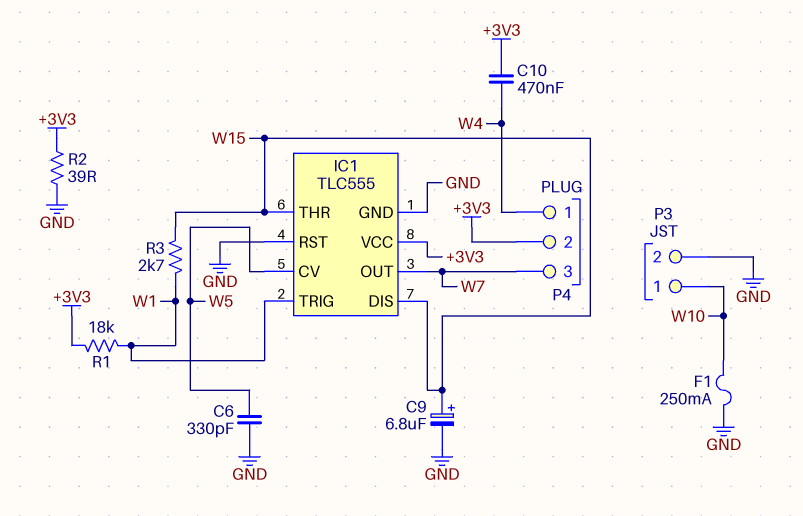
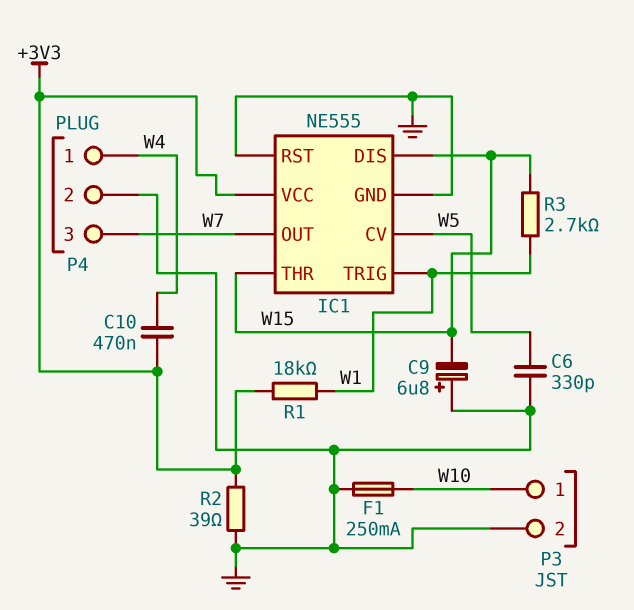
C9: 6.8uF (plus W15, minus GND) -> 6.8uF (plus GND, minus W15)
IC1: TLC555 -> NE555
P4 pin 2: +3V3 -> GND

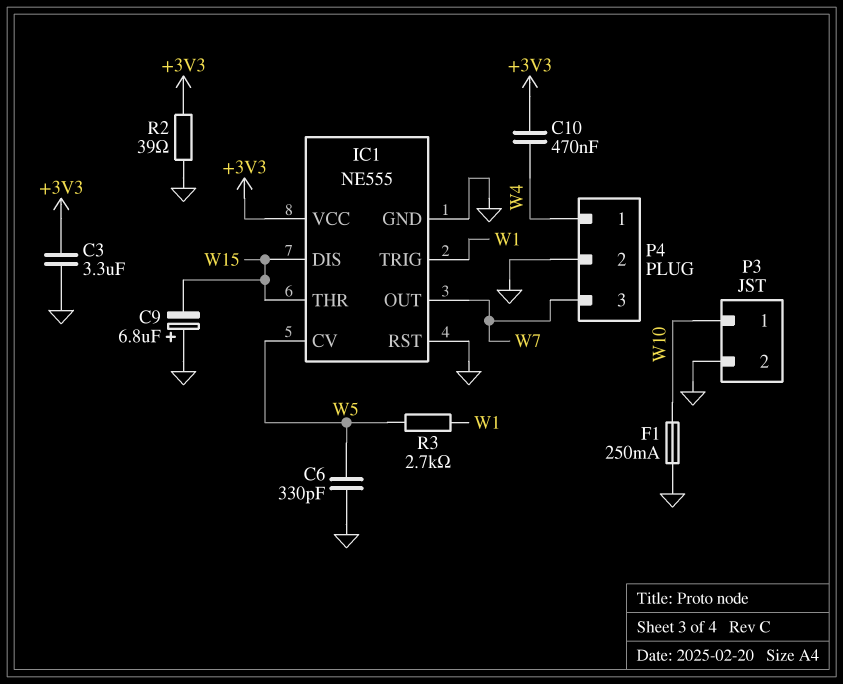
C3: none -> 3.3uF (+3V3, GND)
R1: 18k (+3V3, W1) -> none
R3: 2.7k (W1, W15) -> 2.7k (W1, W5)

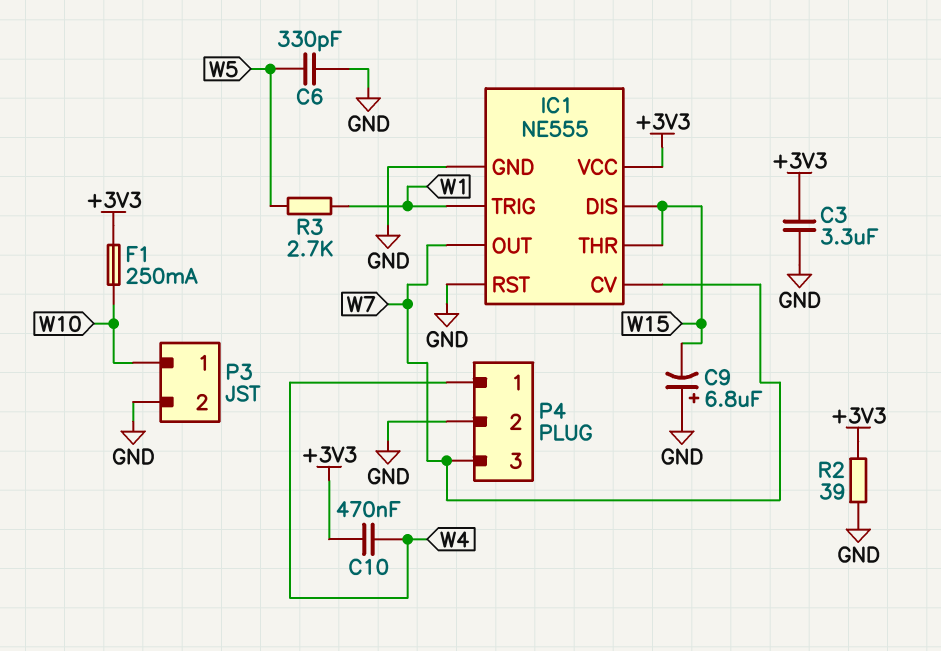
F1: 250mA (GND, W10) -> 250mA (+3V3, W10)
IC1 pin CV: W5 -> W7

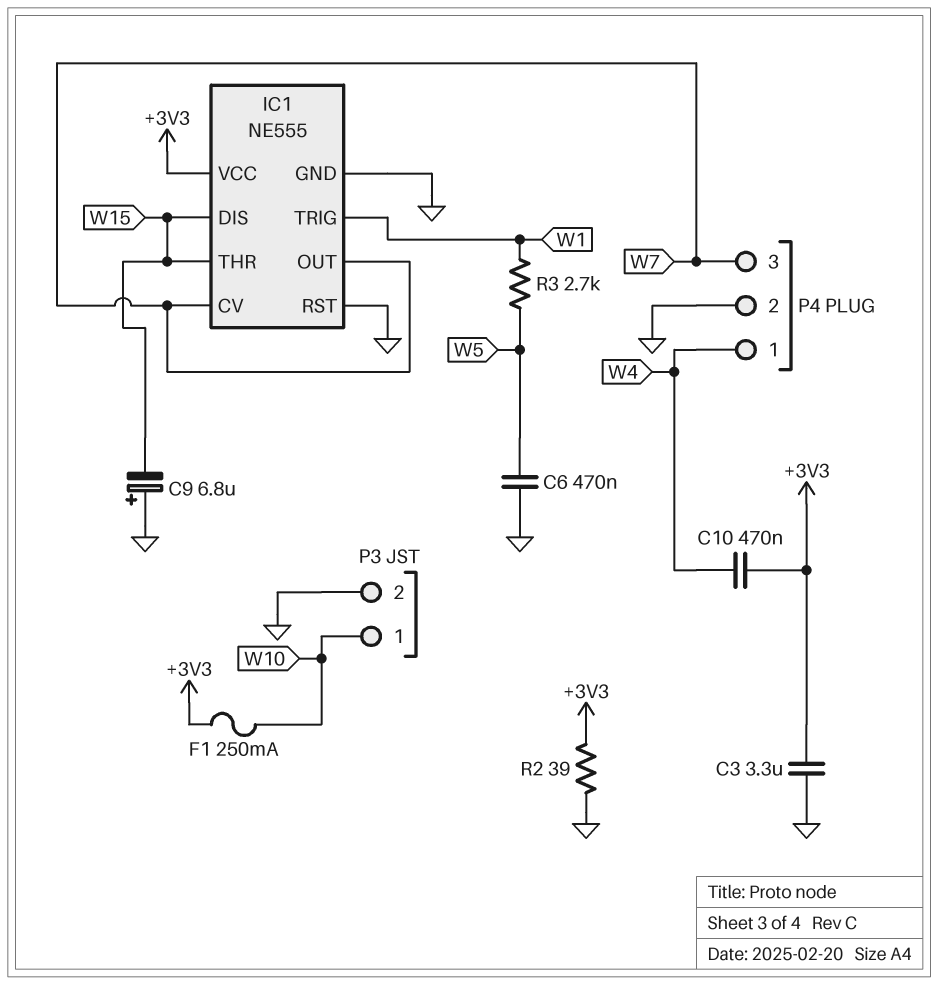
C6: 330pF (GND, W5) -> 470nF (GND, W5)

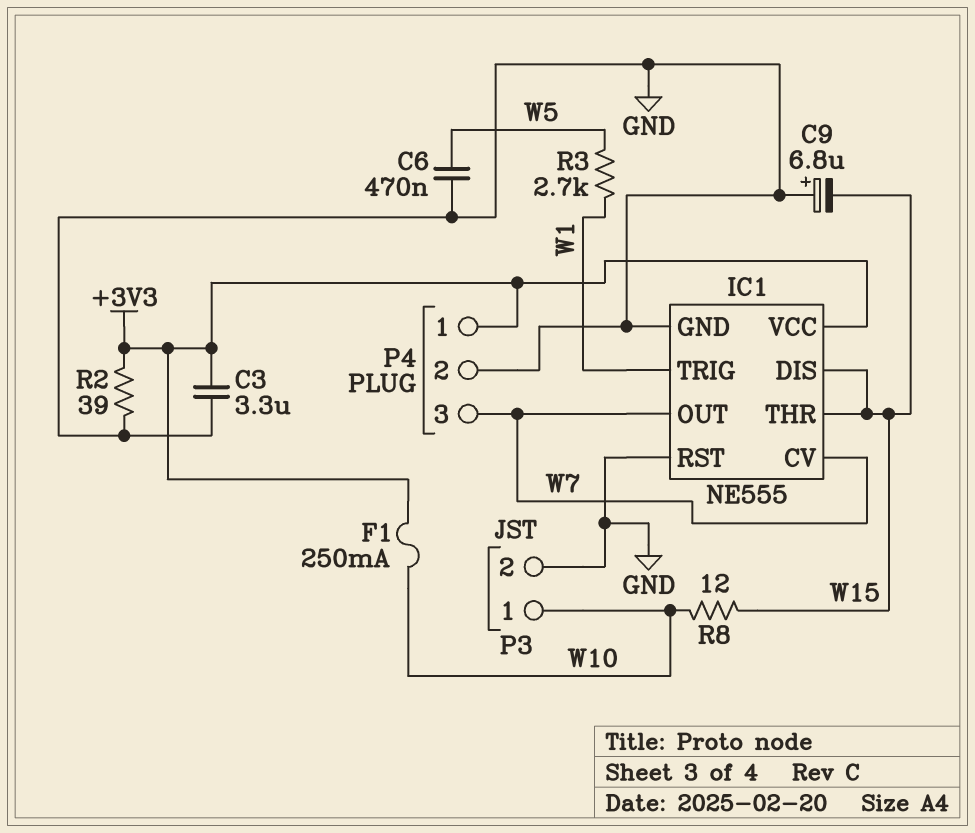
C10: 470nF (+3V3, W4) -> none
P4 pin 1: W4 -> +3V3
R8: none -> 12 (W10, W15)

